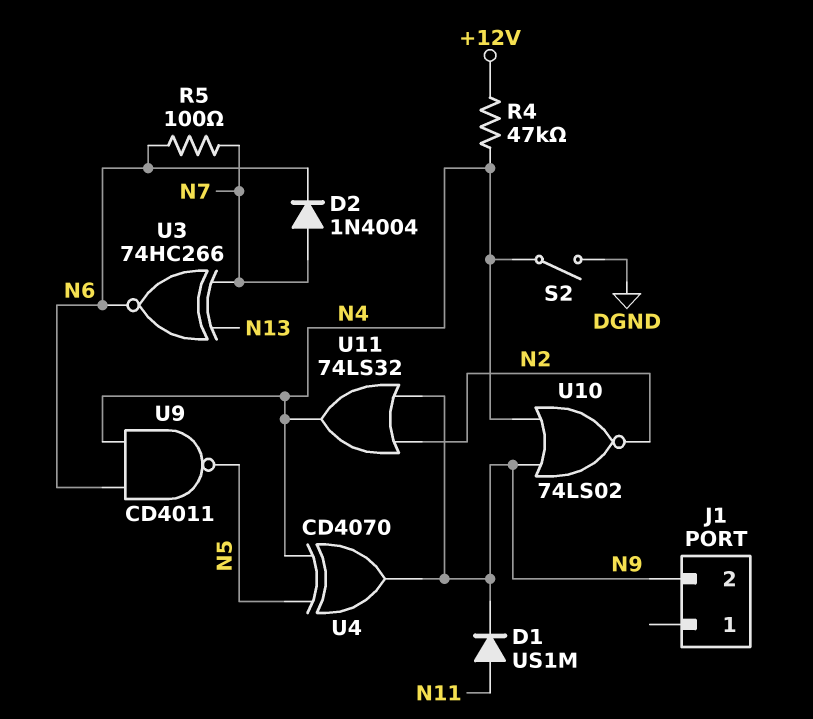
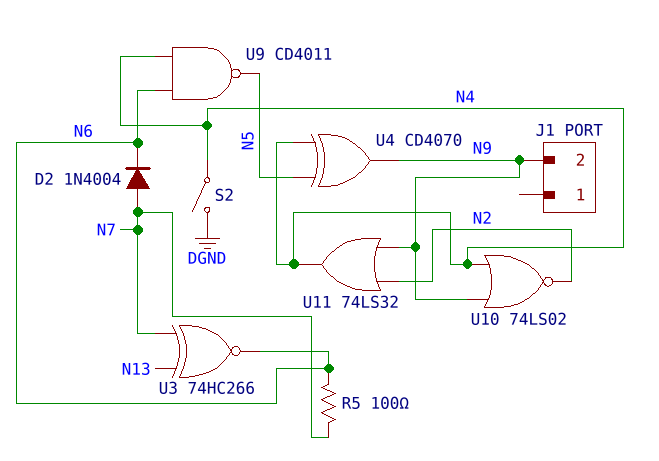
D1: diode US1M (A N11, K N9) -> none
R4: 47k (+12V, N4) -> none

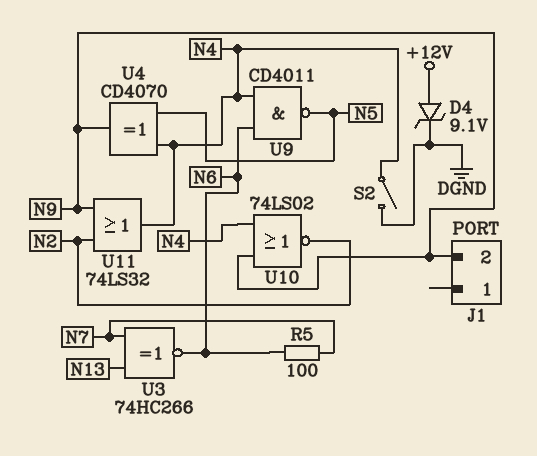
D2: diode 1N4004 (A N7, K N6) -> none
D4: none -> zener 9.1V (A +12V, K DGND)

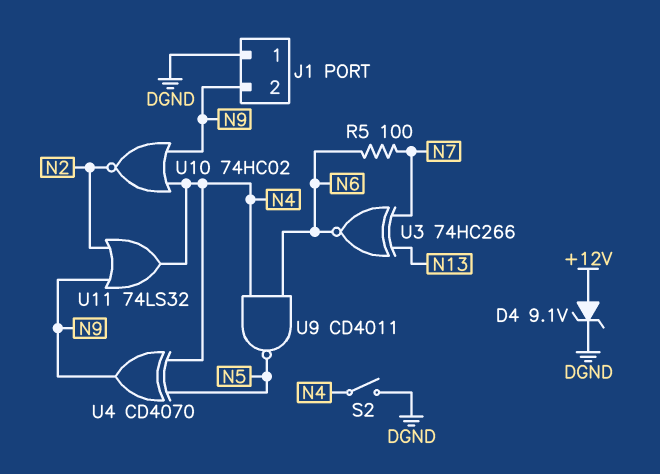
J1 pin 1: none -> DGND
U10: NOR 74LS02 (in N4, in N9, out N2) -> NOR 74HC02 (in N4, in N9, out N2)

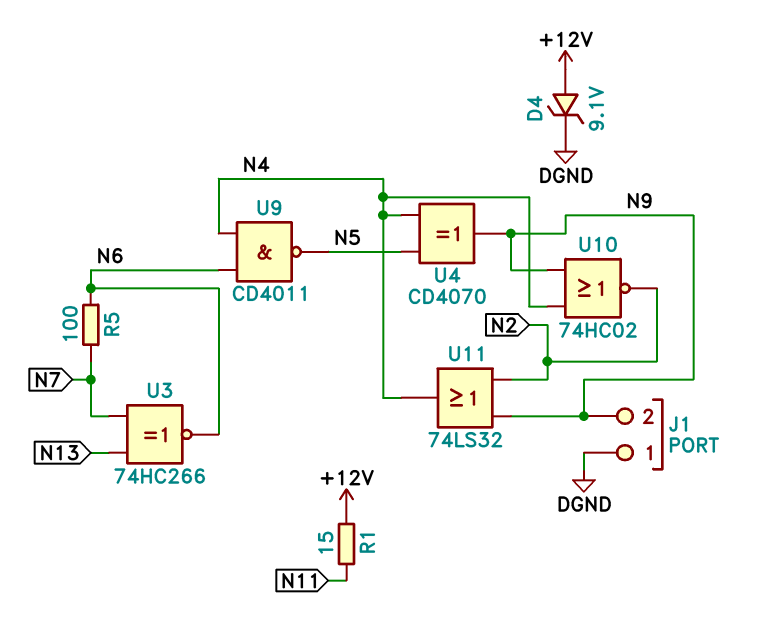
R1: none -> 15 (+12V, N11)
S2: switch (DGND, N4) -> none

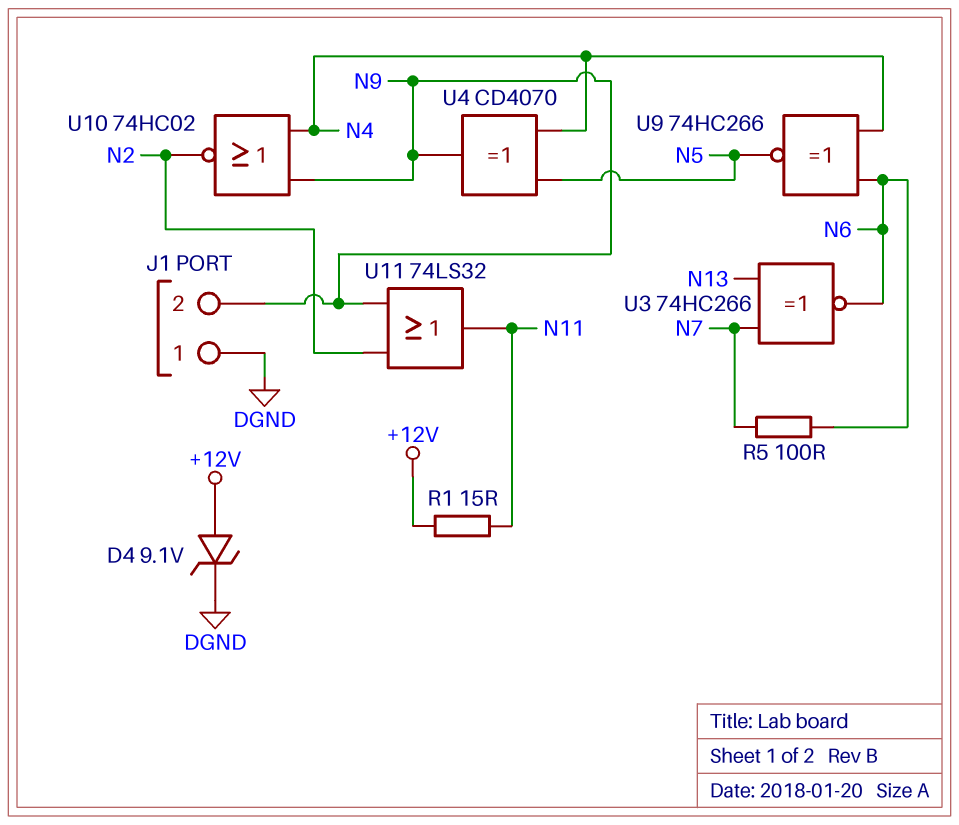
U9: NAND CD4011 (in N4, in N6, out N5) -> XNOR 74HC266 (in N4, in N6, out N5)
U11: OR 74LS32 (in N2, in N9, out N4) -> OR 74LS32 (in N2, in N9, out N11)

